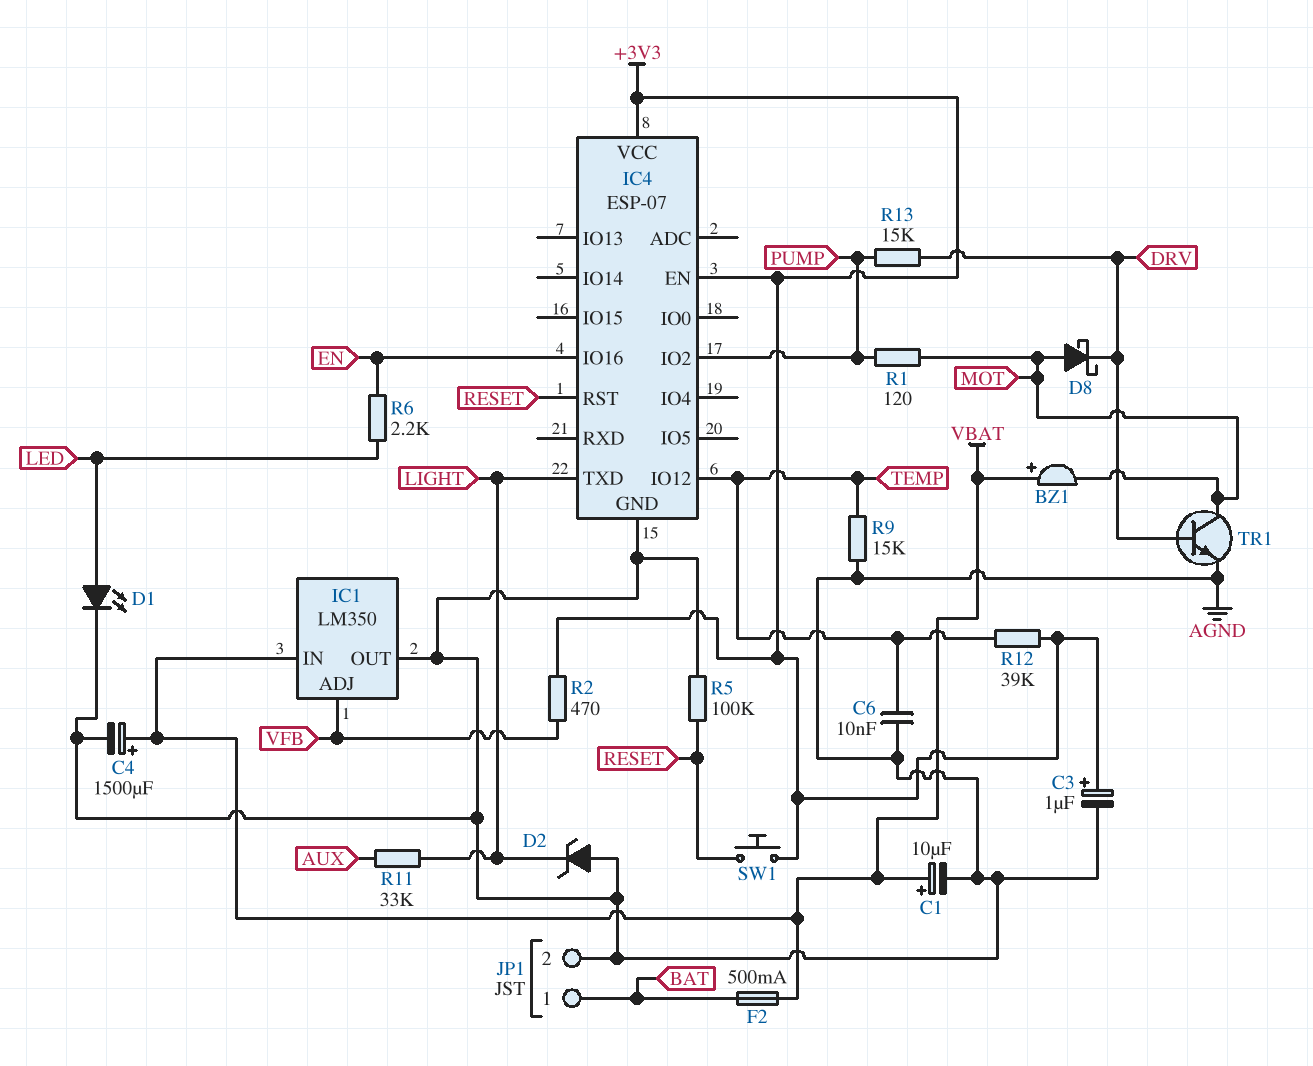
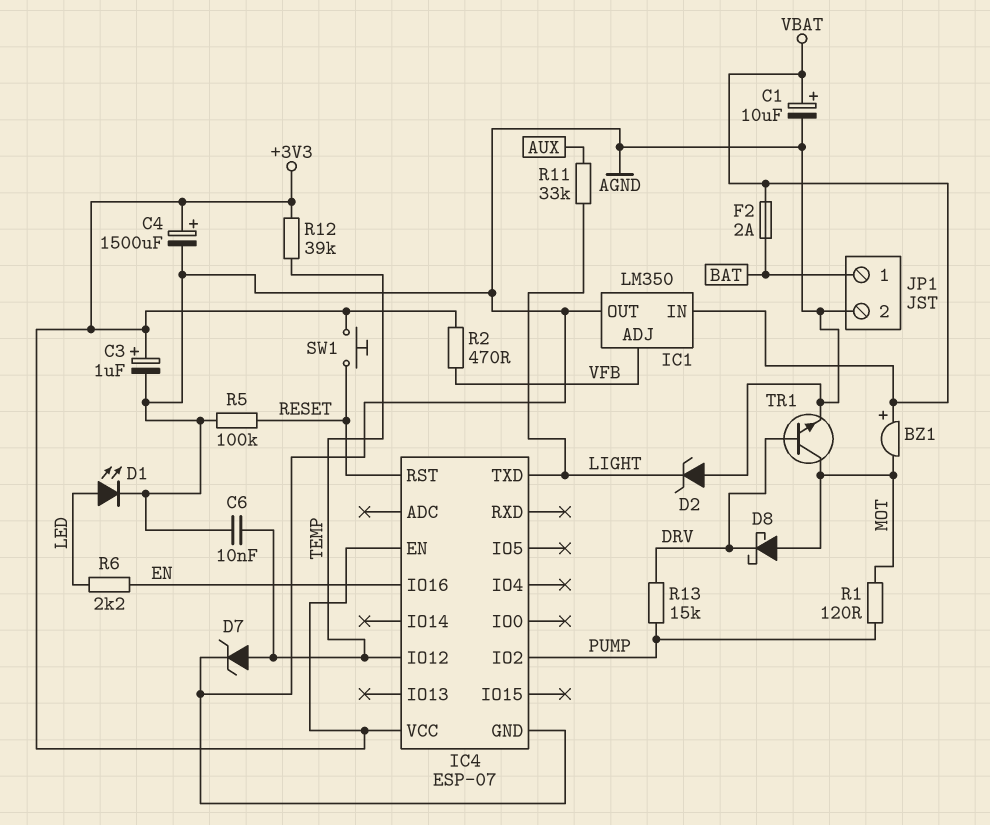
C4: 1500uF (plus VBAT, minus AGND) -> 1500uF (plus +3V3, minus AGND)
D7: none -> zener (A TEMP, K AGND)
F2: 500mA (BAT, VBAT) -> 2A (BAT, VBAT)
R9: 15k (AGND, TEMP) -> none

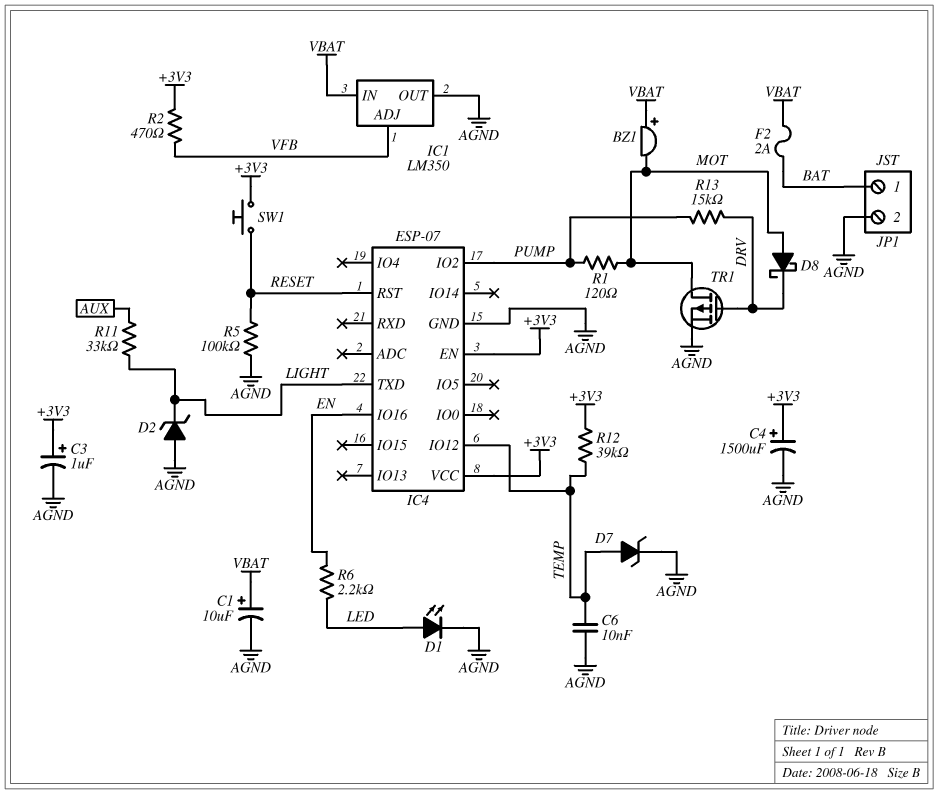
TR1: NPN (B DRV, C MOT, E AGND) -> PMOS (G DRV, D MOT, S AGND)

